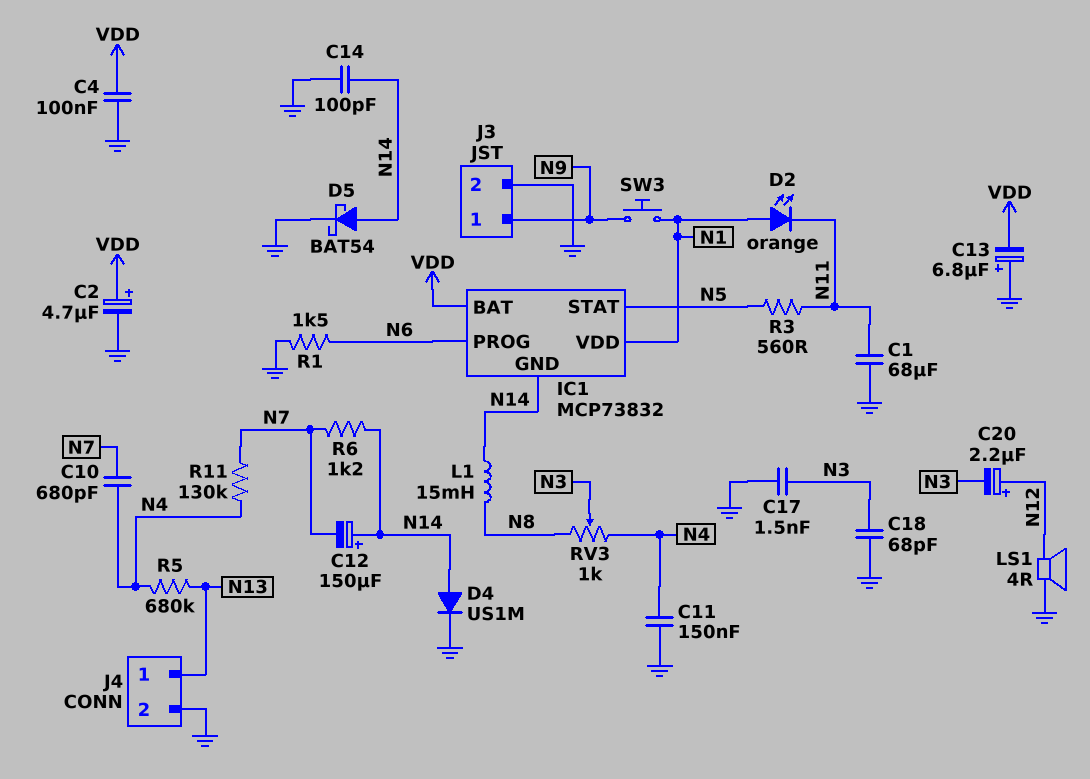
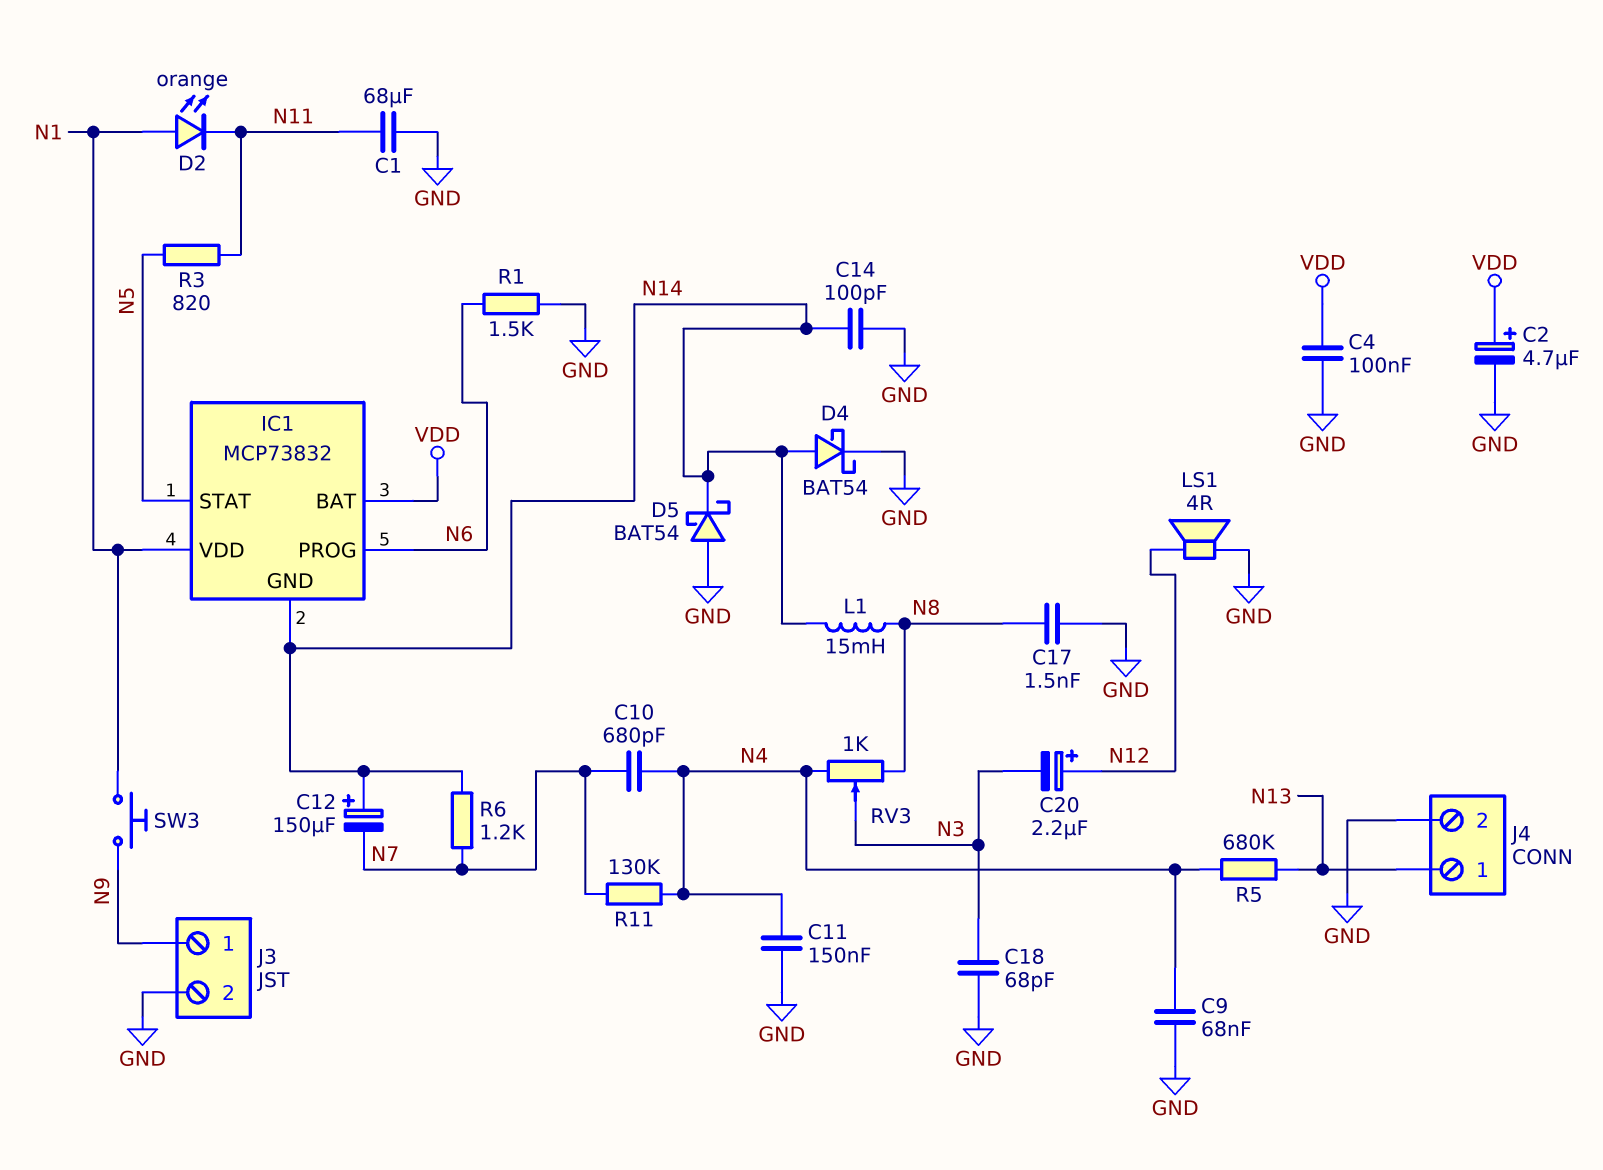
C9: none -> 68nF (GND, N4)
C13: 6.8uF (plus GND, minus VDD) -> none
C17: 1.5nF (GND, N3) -> 1.5nF (GND, N8)
D4: diode US1M (A N14, K GND) -> schottky BAT54 (A N14, K GND)
D5: schottky BAT54 (A N14, K GND) -> schottky BAT54 (A GND, K N14)
R3: 560 (N5, N11) -> 820 (N5, N11)

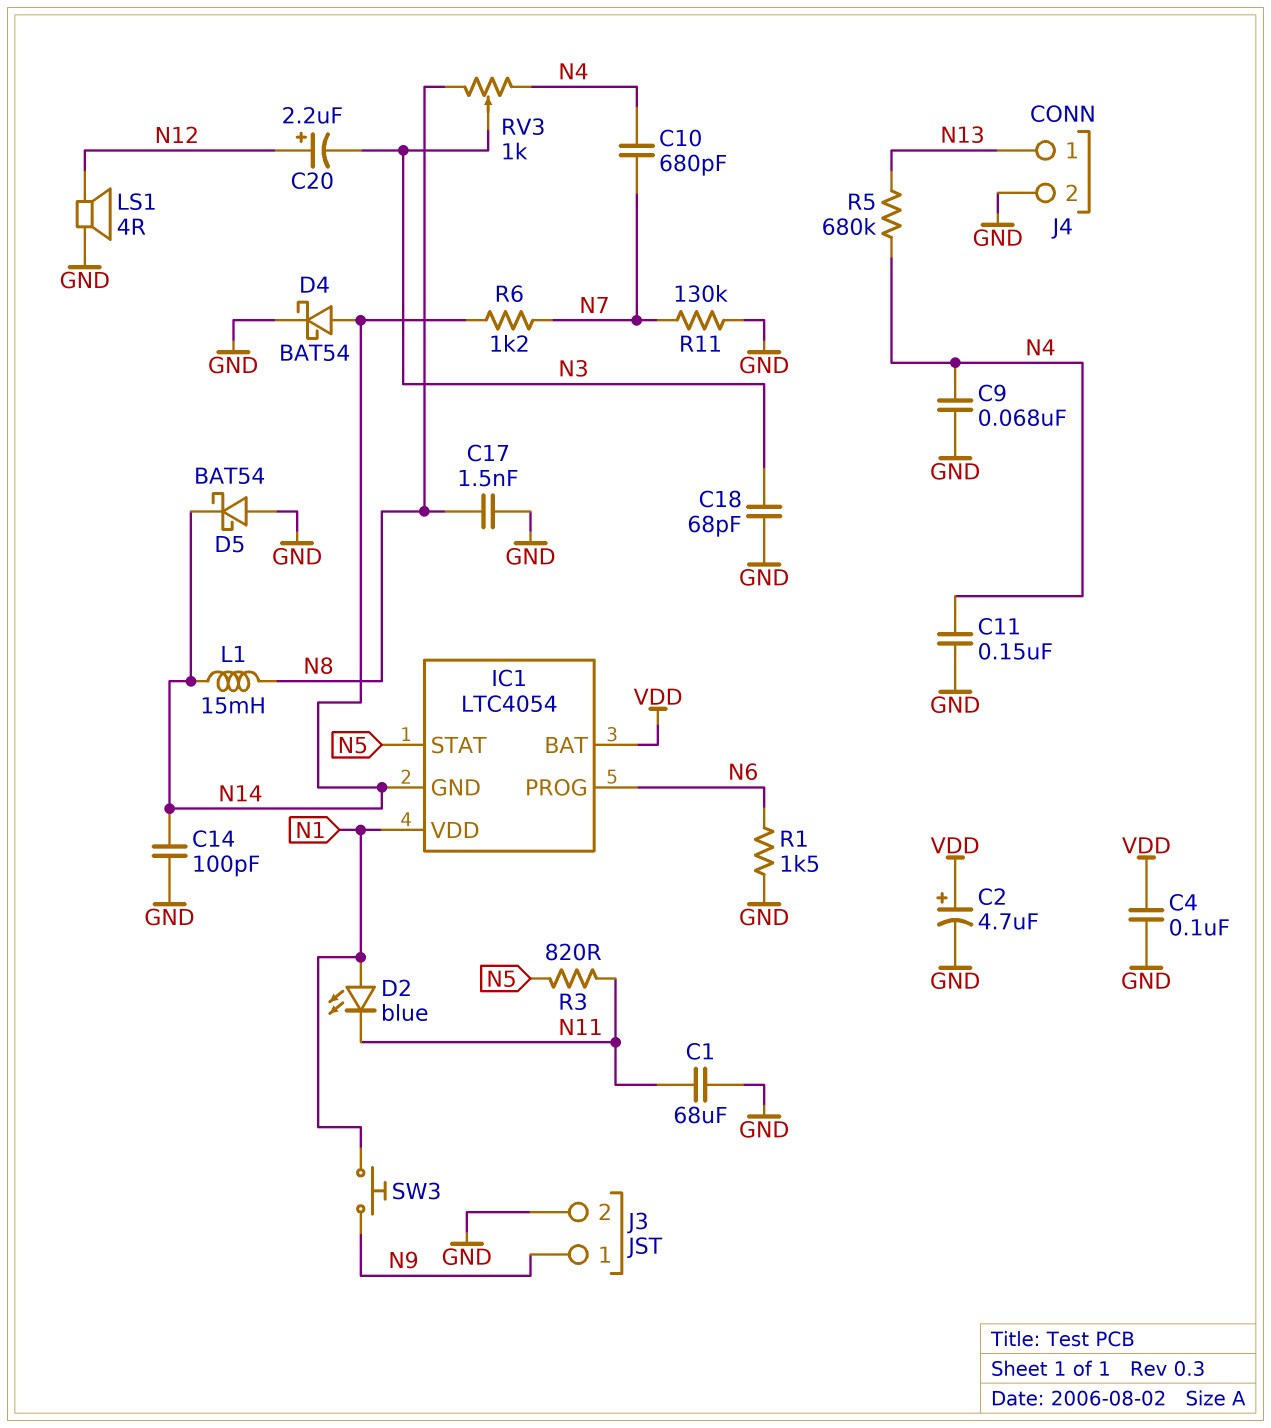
C12: 150uF (plus N14, minus N7) -> none
D2: LED orange (A N1, K N11) -> LED blue (A N1, K N11)
IC1: MCP73832 -> LTC4054
R11: 130k (N4, N7) -> 130k (GND, N7)

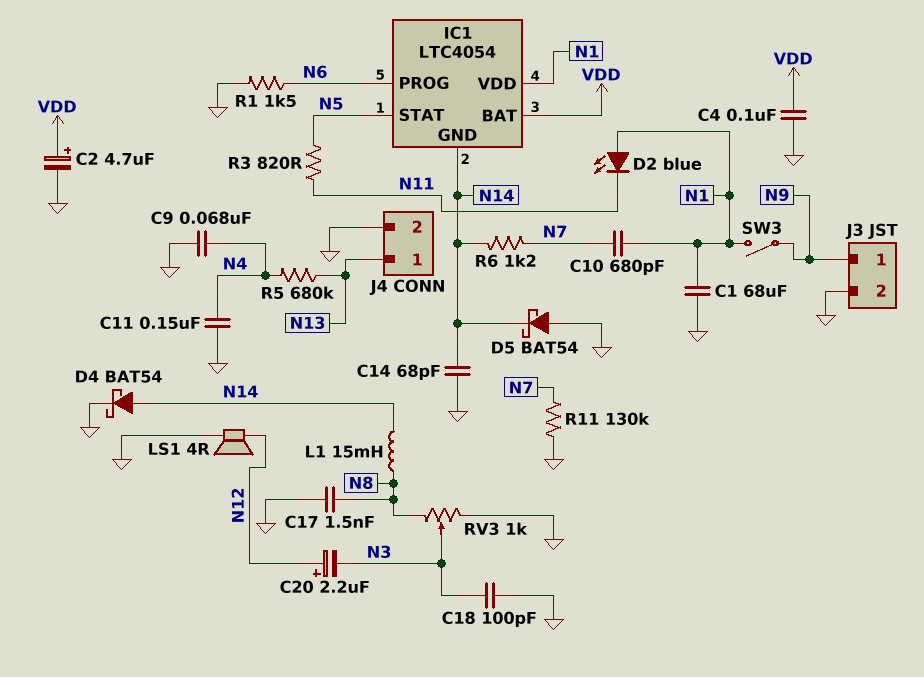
C1: 68uF (GND, N11) -> 68uF (GND, N1)
C10: 680pF (N4, N7) -> 680pF (N1, N7)
C14: 100pF (GND, N14) -> 68pF (GND, N14)
C18: 68pF (GND, N3) -> 100pF (GND, N3)
RV3: 1k (N4, N8, wiper N3) -> 1k (GND, N8, wiper N3)
SW3: button (N1, N9) -> switch (N1, N9)

